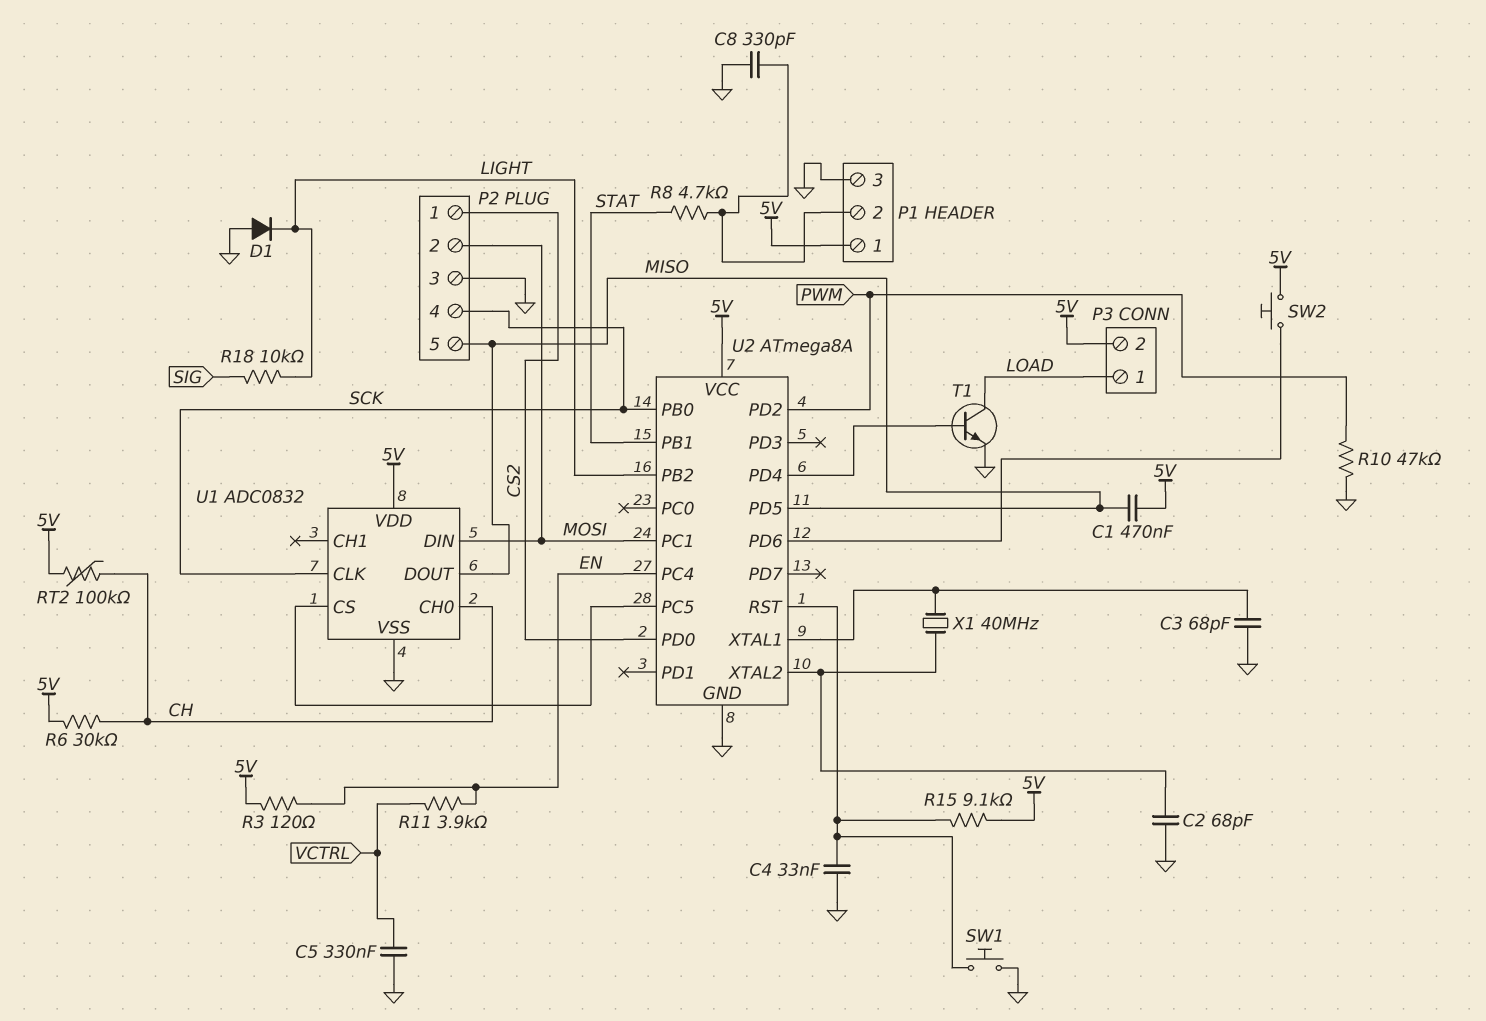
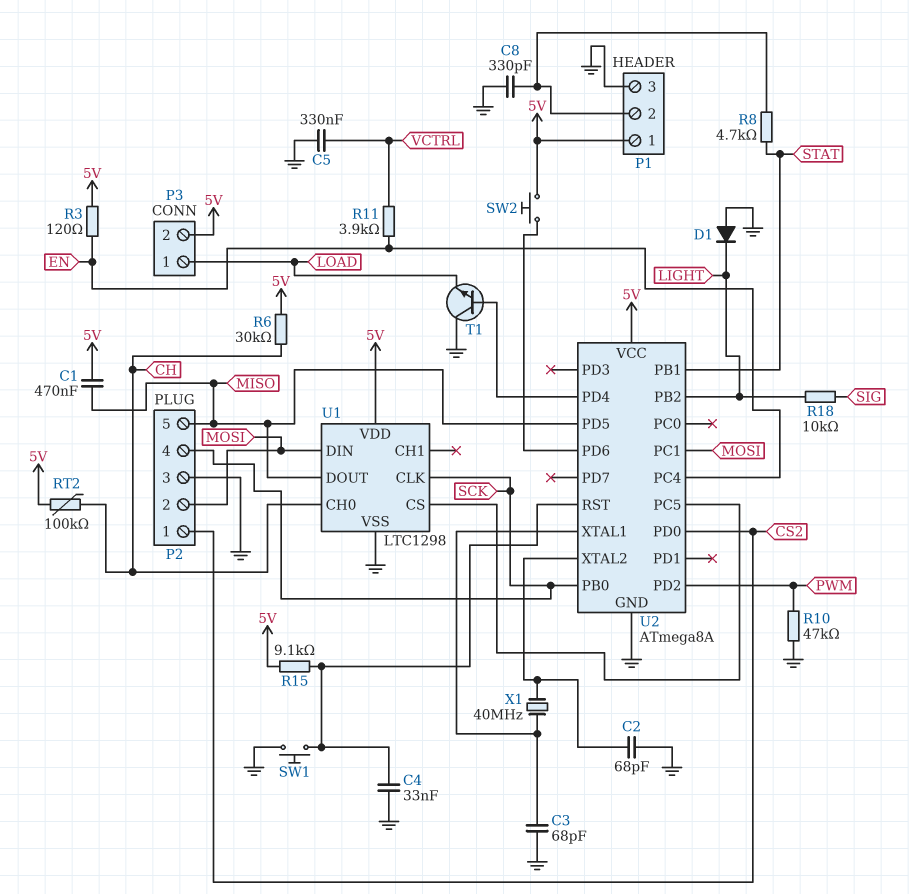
T1: NPN (B U2/PD4, C LOAD, E GND) -> NPN (B U2/PD4, C GND, E LOAD)
U1: ADC0832 -> LTC1298

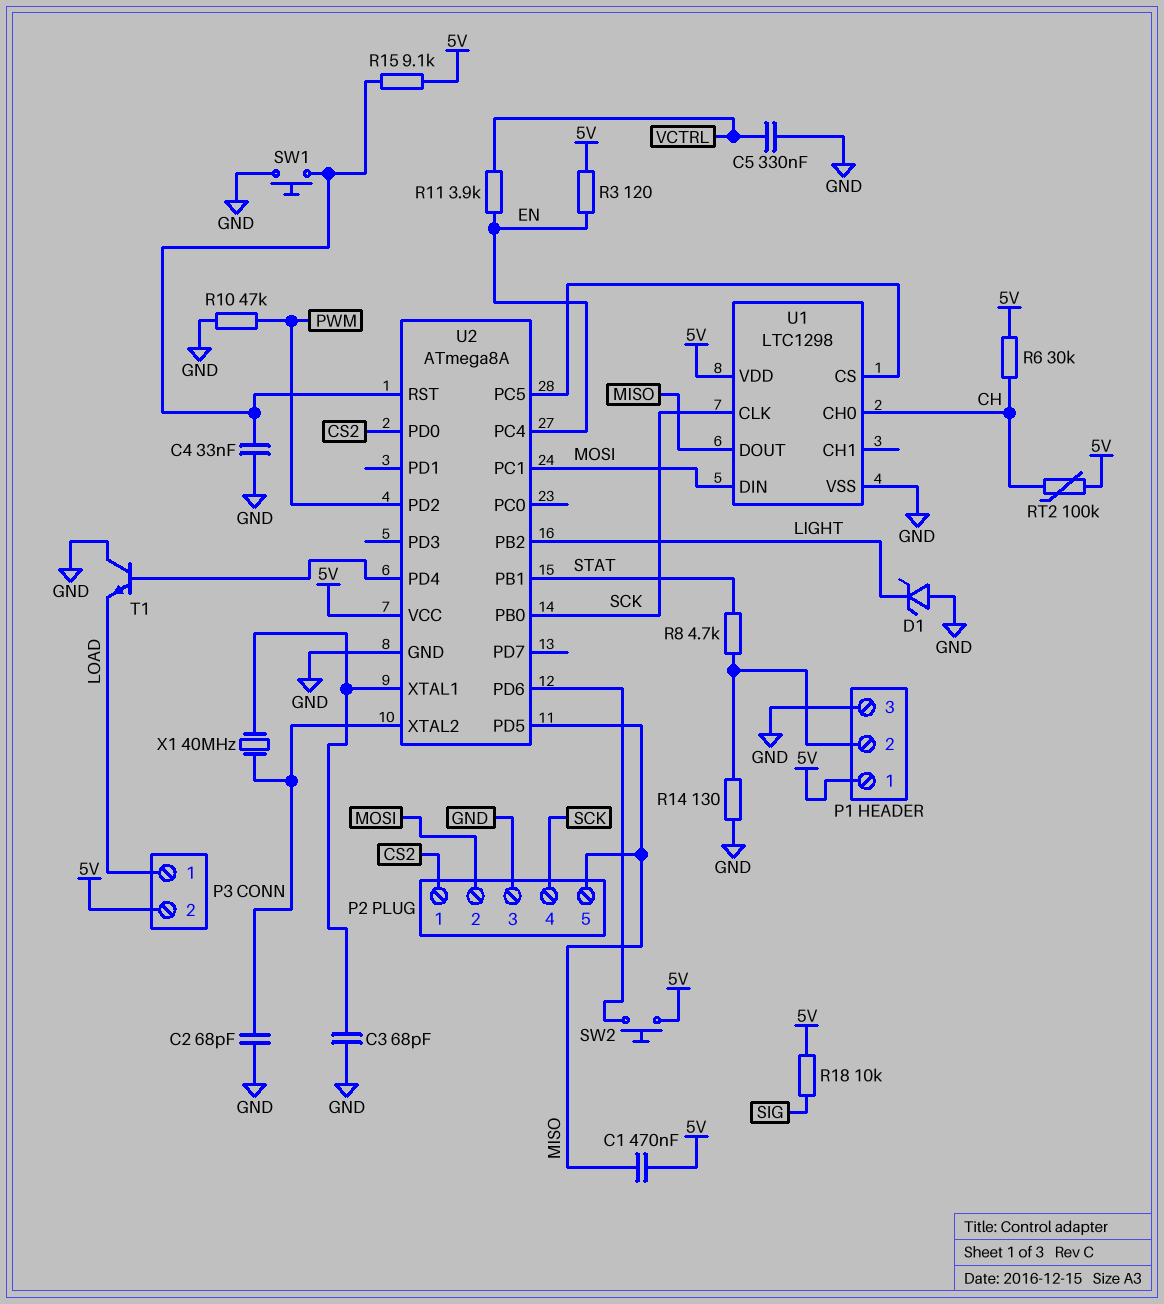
C8: 330pF (GND, P1/2) -> none
D1: diode (A GND, K LIGHT) -> zener (A GND, K LIGHT)
R14: none -> 130 (GND, P1/2)
R18: 10k (LIGHT, SIG) -> 10k (5V, SIG)

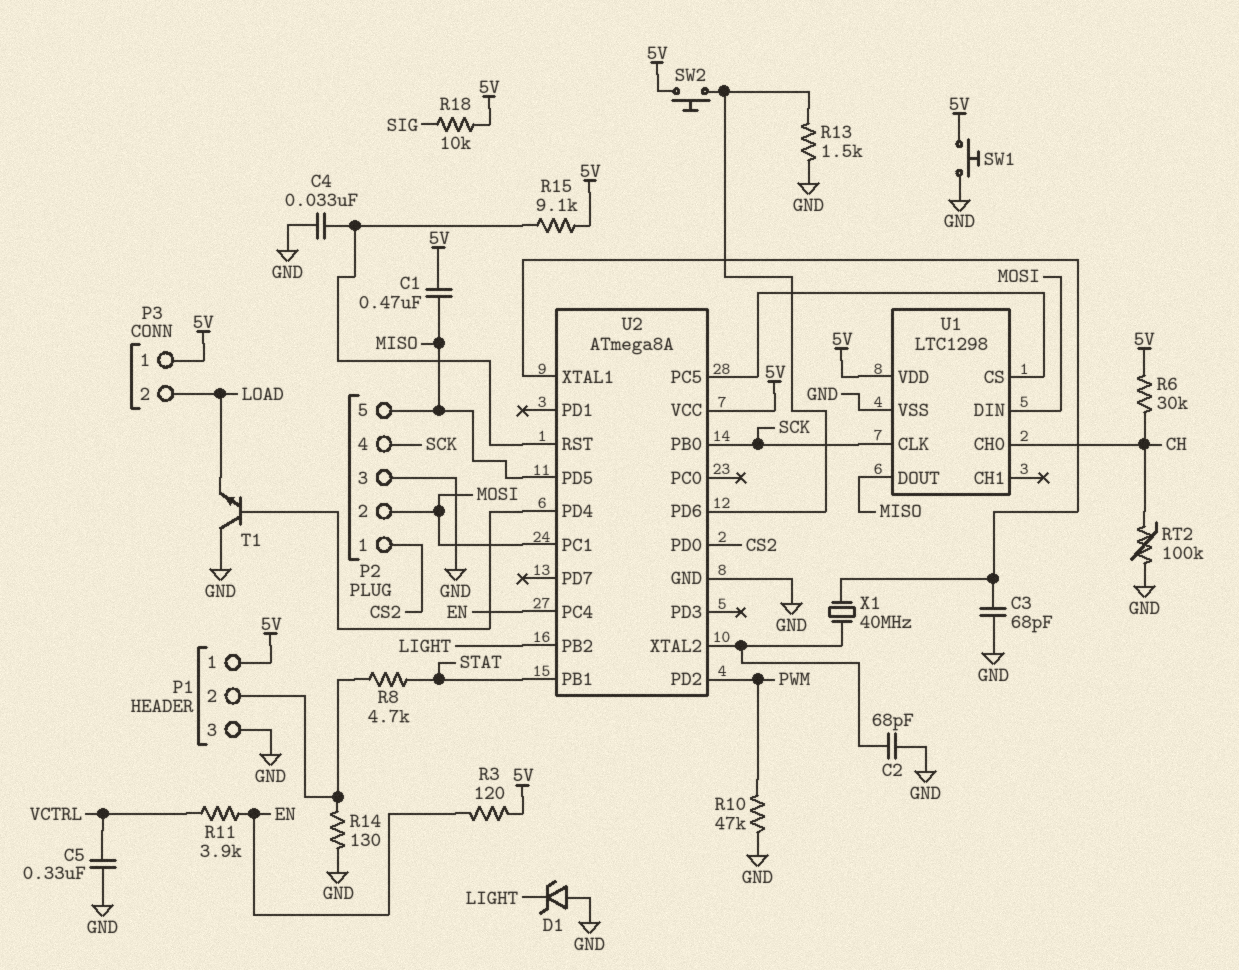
P3 pin 1: LOAD -> 5V
P3 pin 2: 5V -> LOAD
R13: none -> 1.5k (GND, U2/PD6)
RT2: 100k (5V, CH) -> 100k (CH, GND)
SW1: button (GND, U2/RST) -> button (5V, GND)

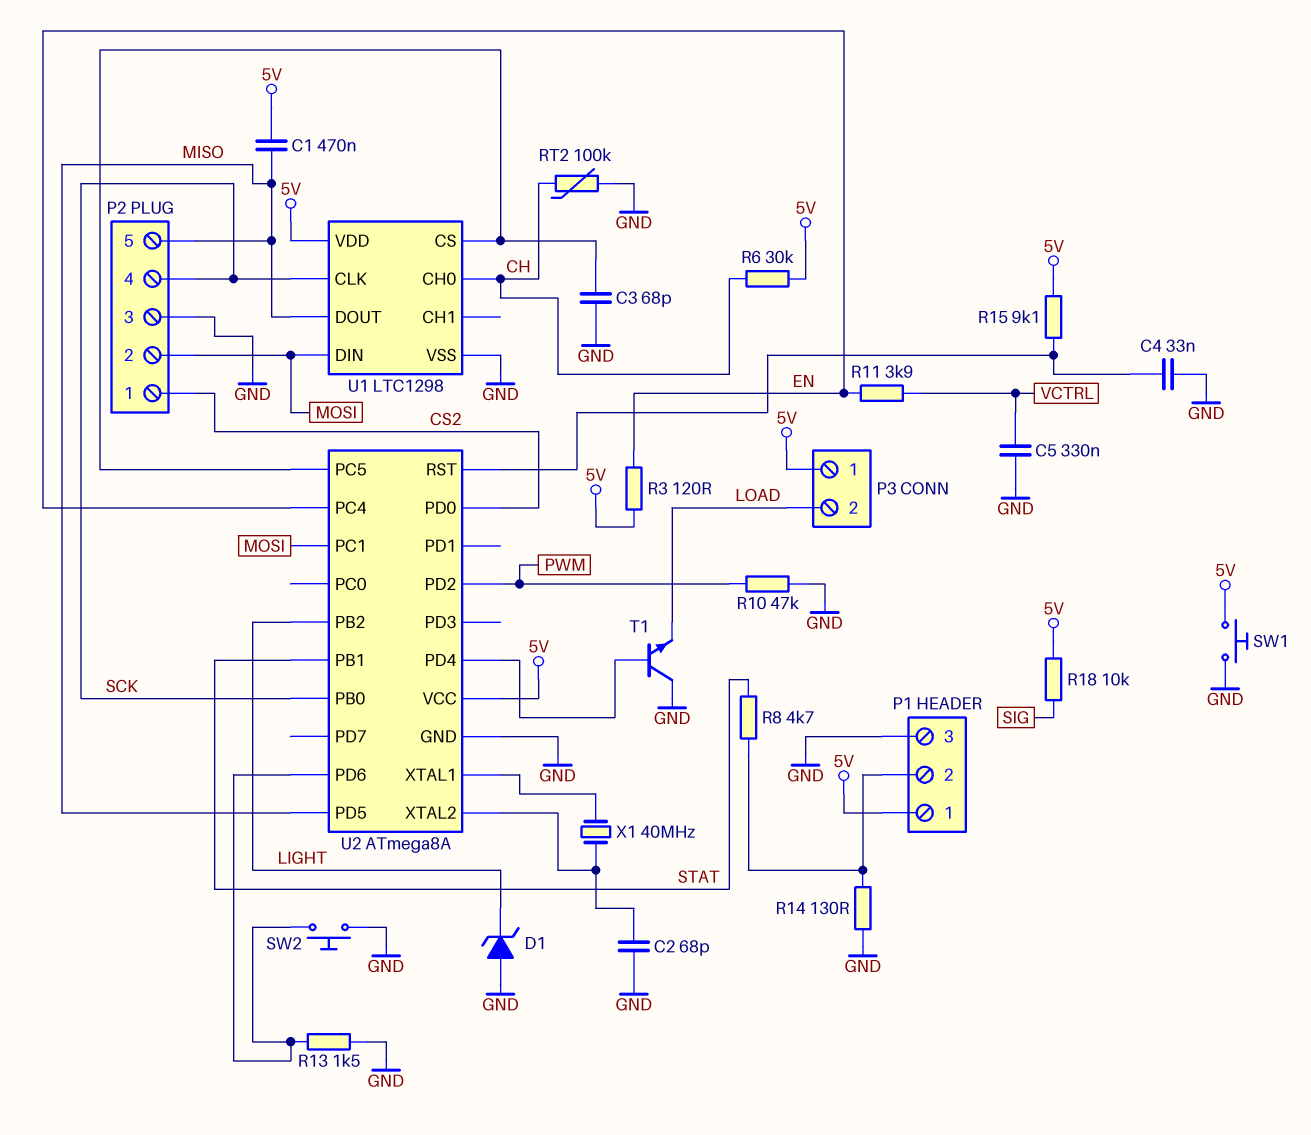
C3: 68pF (GND, U2/XTAL1) -> 68pF (GND, U1/CS)
SW2: button (5V, U2/PD6) -> button (GND, U2/PD6)

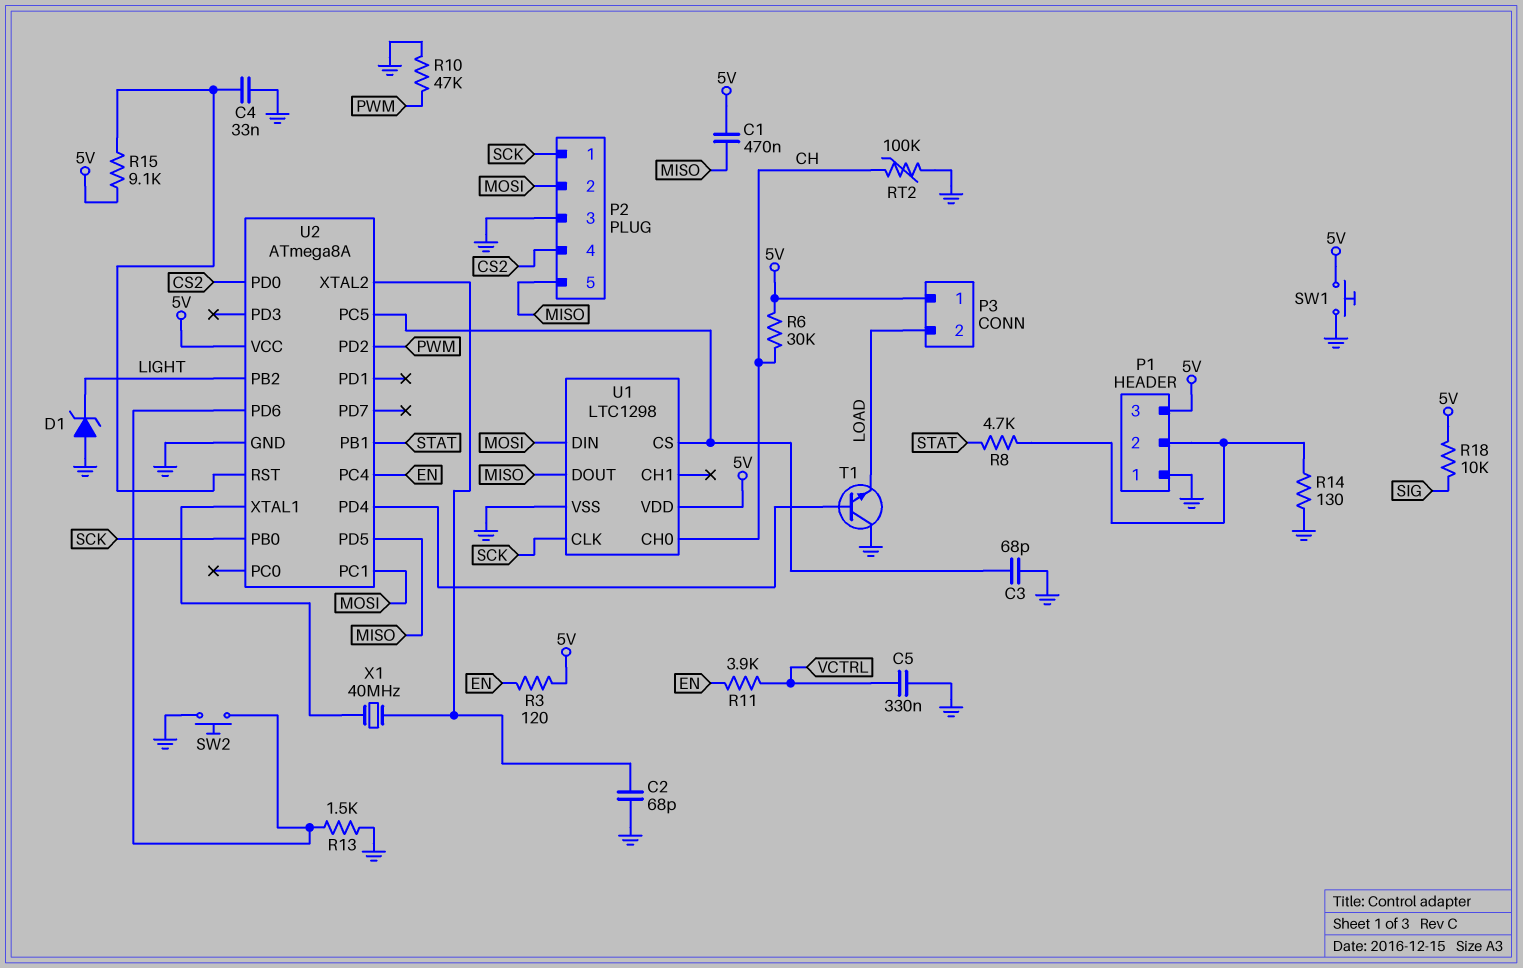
P1 pin 1: 5V -> GND
P1 pin 3: GND -> 5V
P2 pin 1: CS2 -> SCK
P2 pin 4: SCK -> CS2

